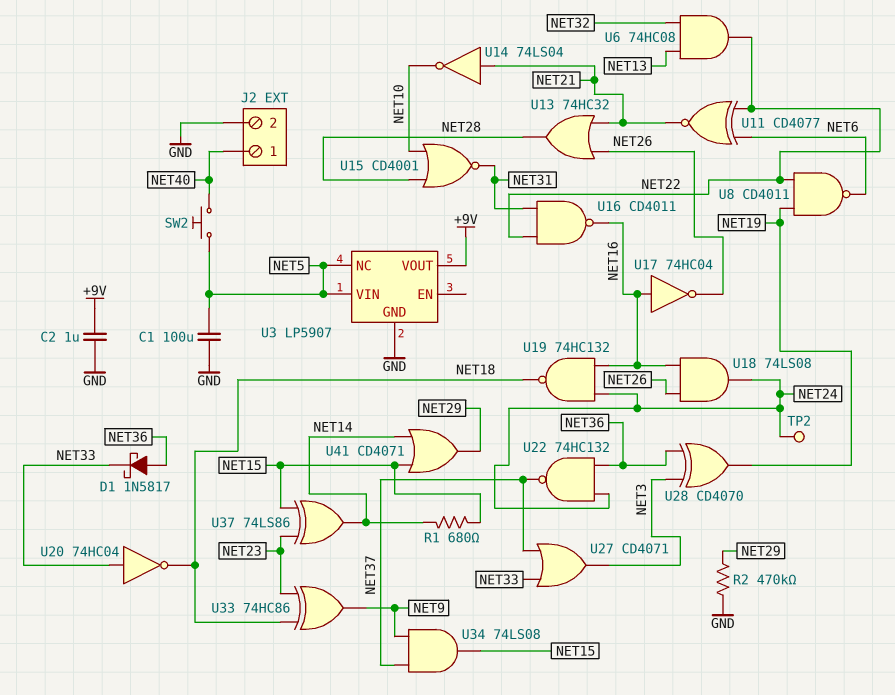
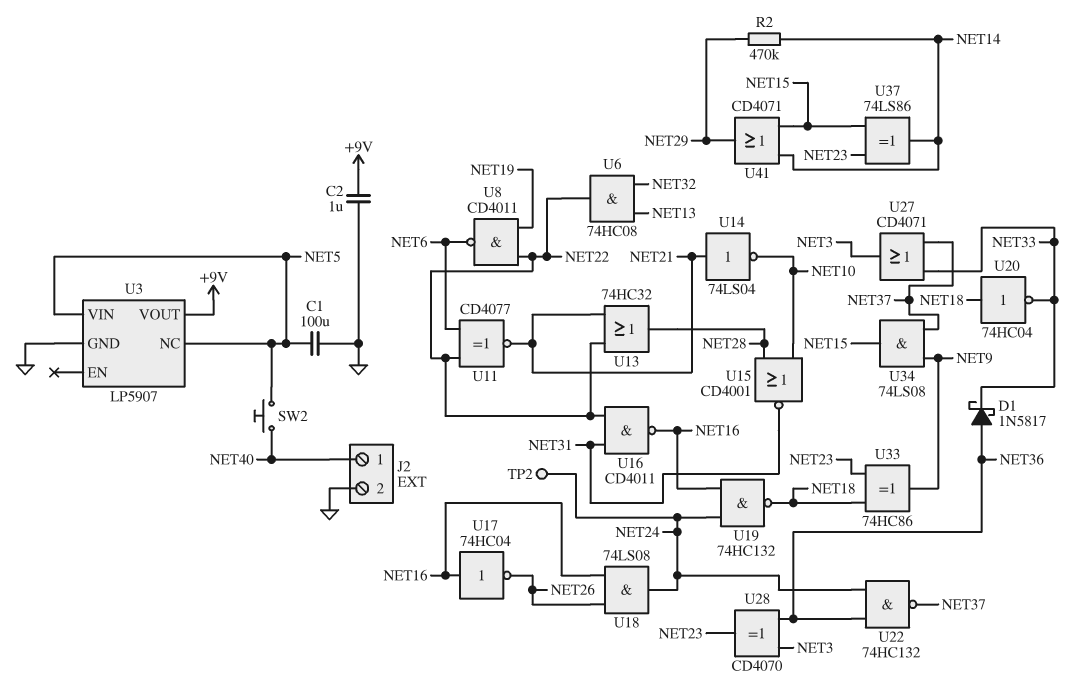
R1: 680 (NET14, NET15) -> none
R2: 470k (GND, NET29) -> 470k (NET14, NET29)
U13: OR 74HC32 (in NET21, in NET26, out NET28) -> OR 74HC32 (in NET21, in NET22, out NET28)
U20: NOT 74HC04 (in NET33, out NET18) -> NOT 74HC04 (in NET18, out NET33)
U28: XOR CD4070 (in NET3, in NET36, out NET19) -> XOR CD4070 (in NET3, in NET36, out NET23)

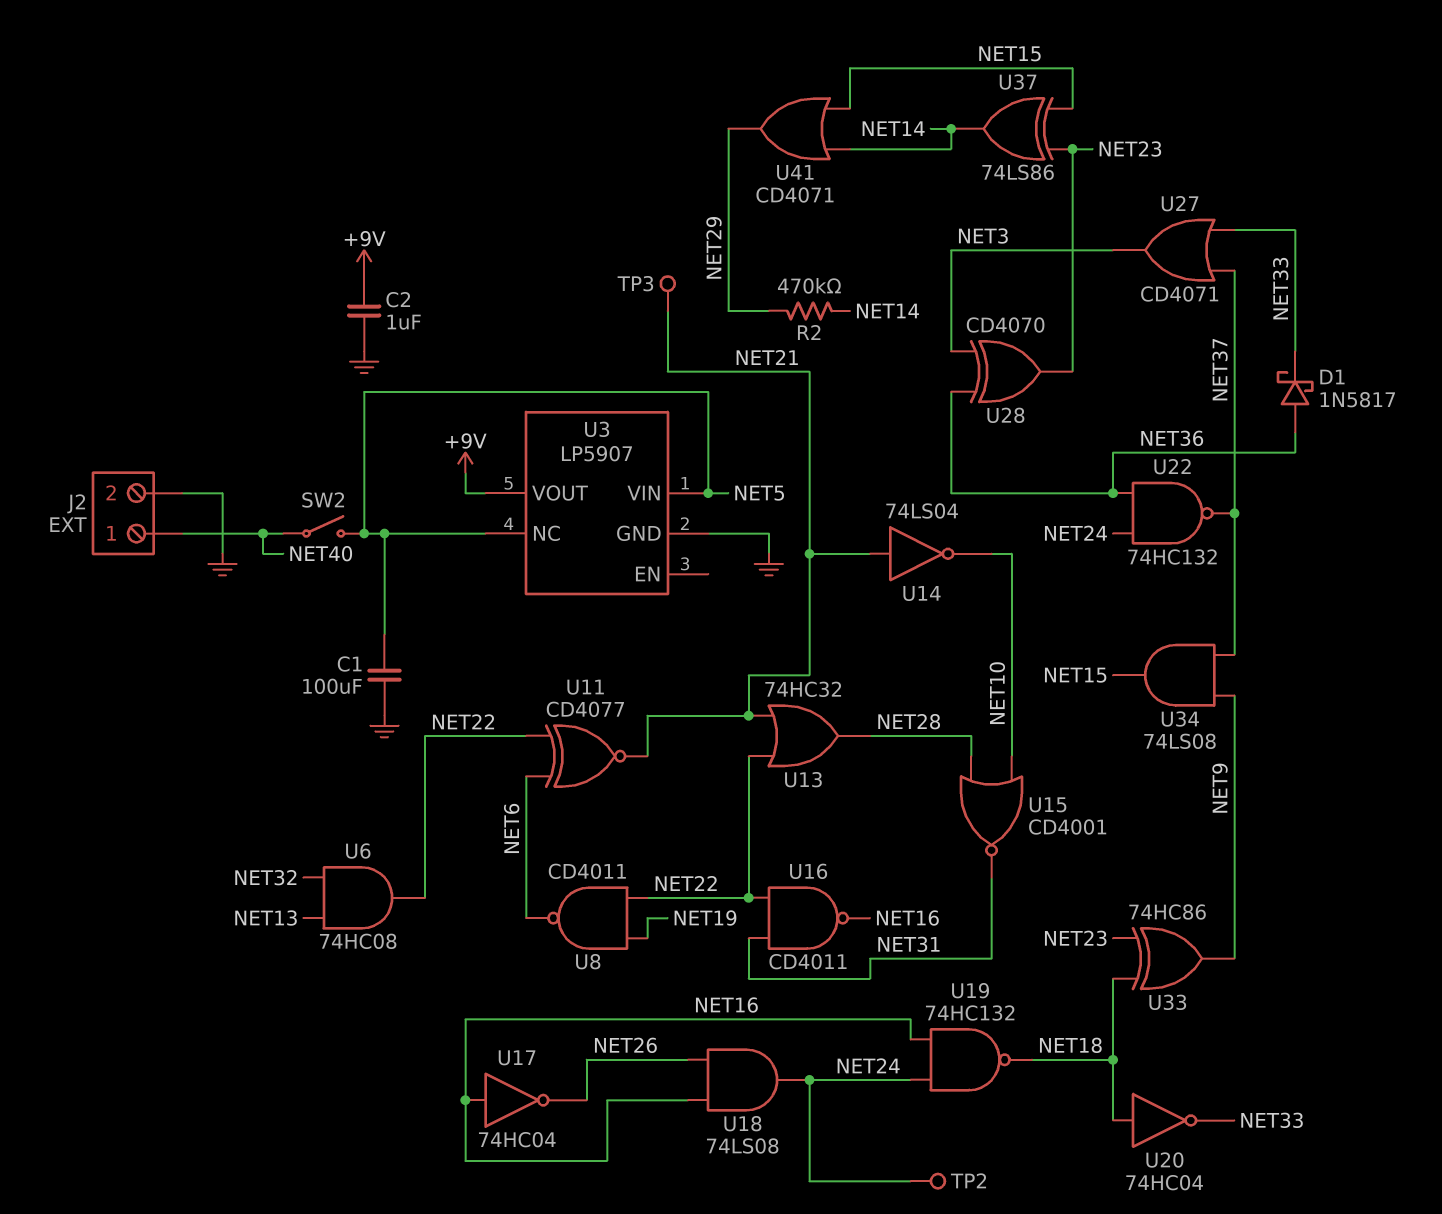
SW2: button (NET5, NET40) -> switch (NET5, NET40)
TP3: none -> test point (NET21)

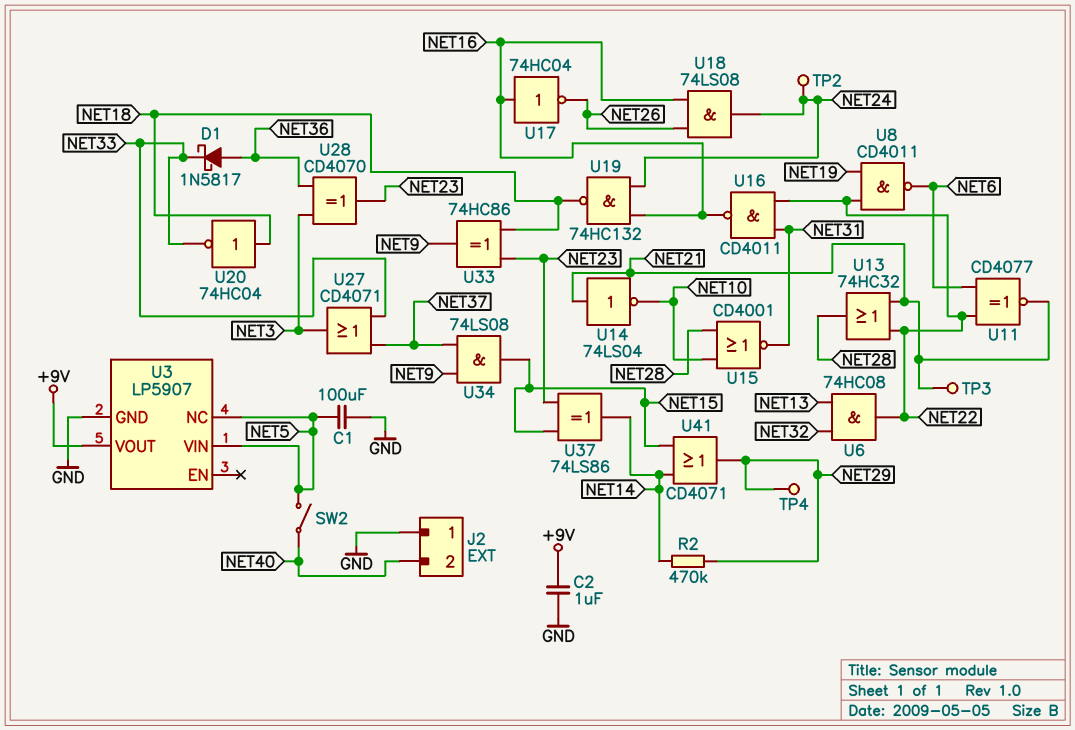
J2 pin 1: NET40 -> GND
J2 pin 2: GND -> NET40
TP4: none -> test point (NET29)
U22: NAND 74HC132 (in NET24, in NET36, out NET37) -> none

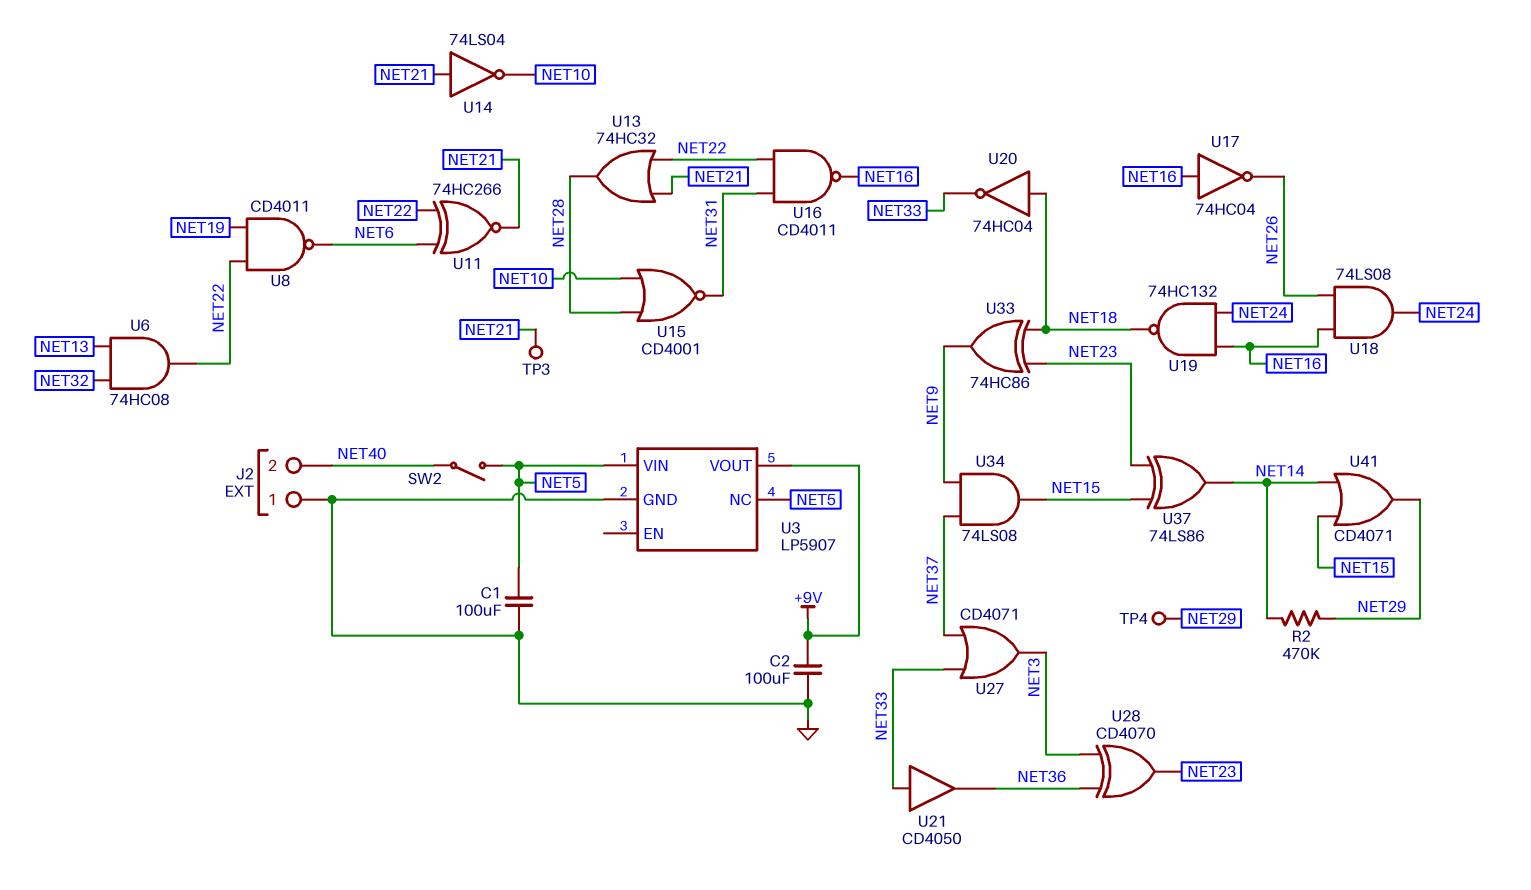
C2: 1uF (+9V, GND) -> 100uF (+9V, GND)
D1: schottky 1N5817 (A NET36, K NET33) -> none
TP2: test point (NET24) -> none
U11: XNOR CD4077 (in NET6, in NET22, out NET21) -> XNOR 74HC266 (in NET6, in NET22, out NET21)
U21: none -> buffer CD4050 (in NET33, out NET36)

